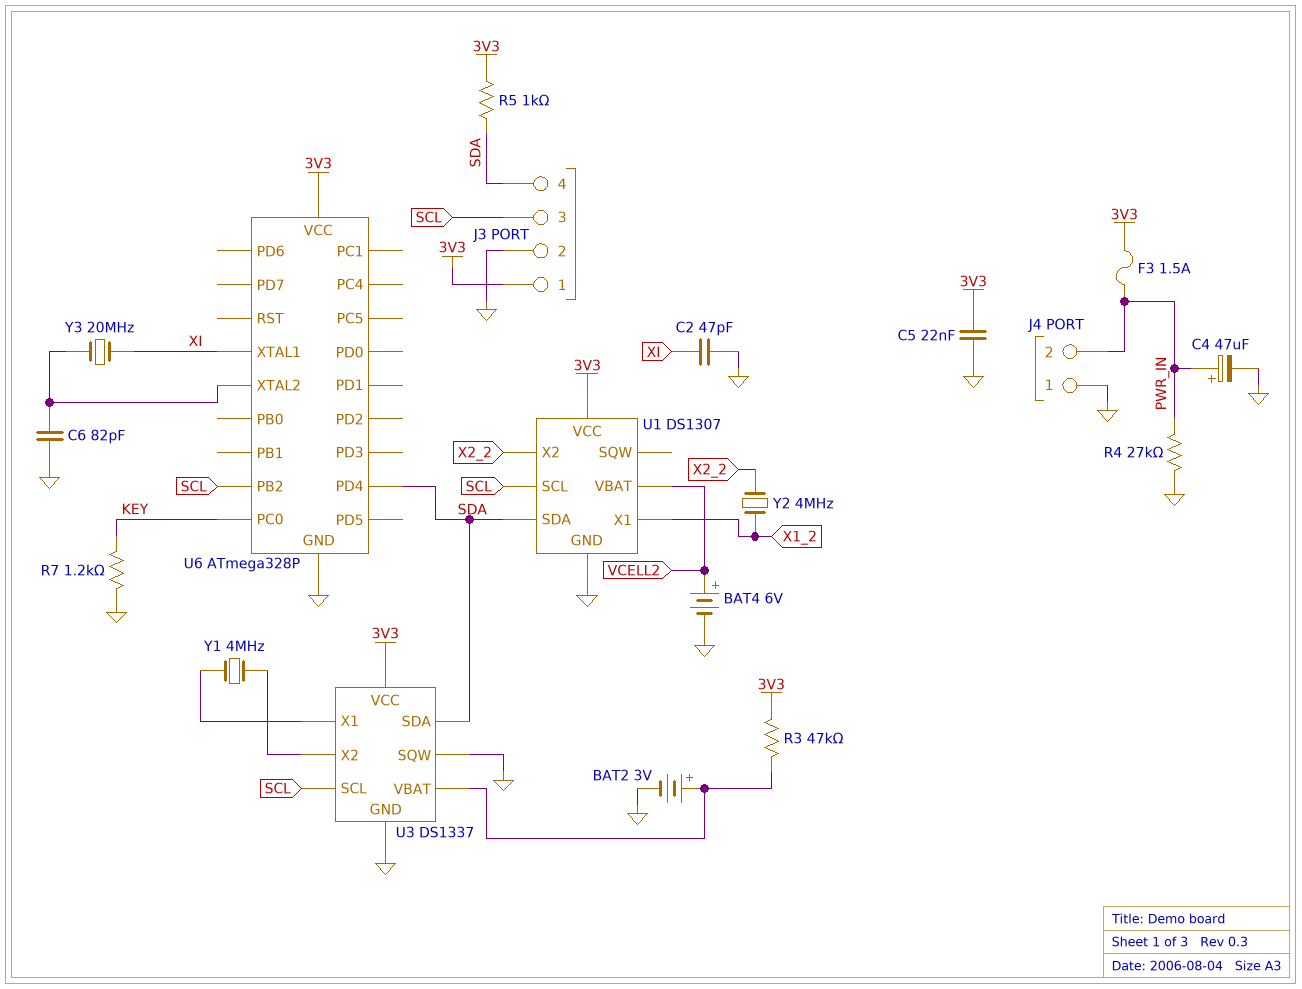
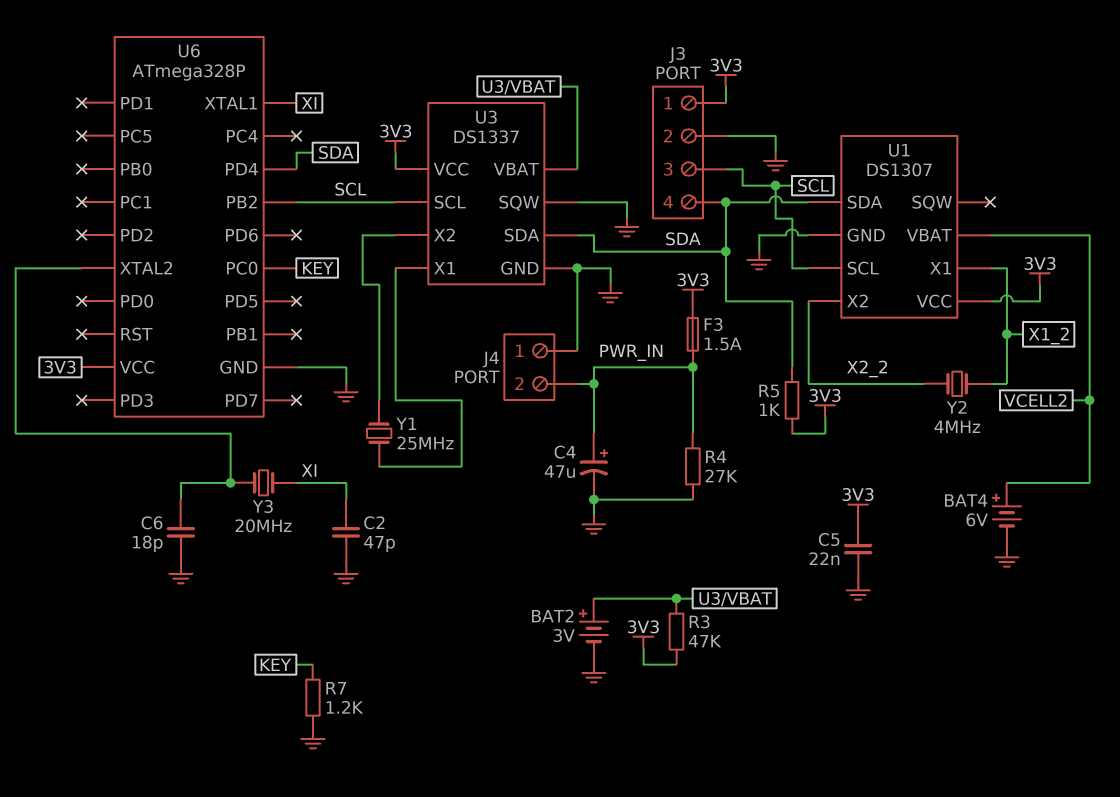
C6: 82pF (GND, U6/XTAL2) -> 18pF (GND, U6/XTAL2)
Y1: 4MHz (U3/X1, U3/X2) -> 25MHz (U3/X1, U3/X2)

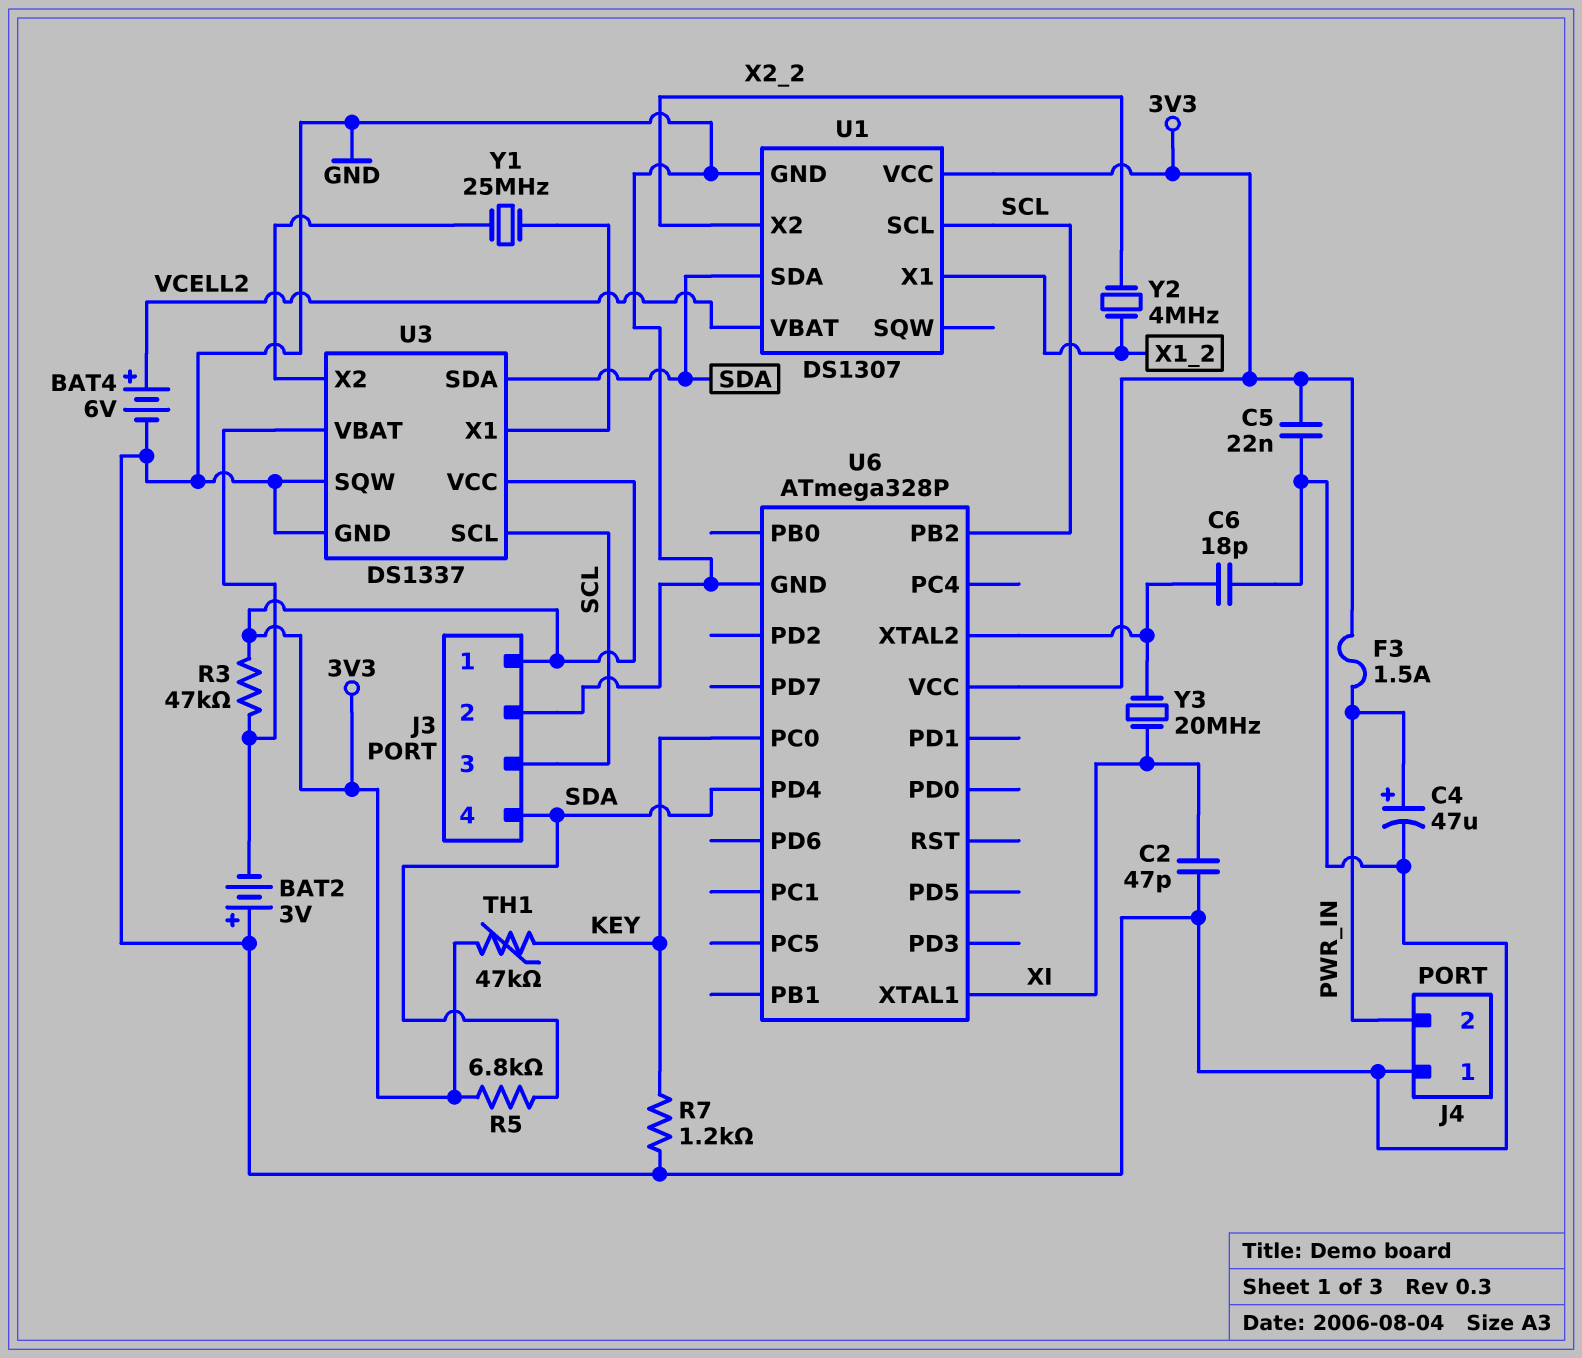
BAT2: 3V (plus U3/VBAT, minus GND) -> 3V (plus GND, minus U3/VBAT)
R4: 27k (GND, PWR_IN) -> none
R5: 1k (3V3, SDA) -> 6.8k (3V3, SDA)
TH1: none -> 47k (3V3, KEY)

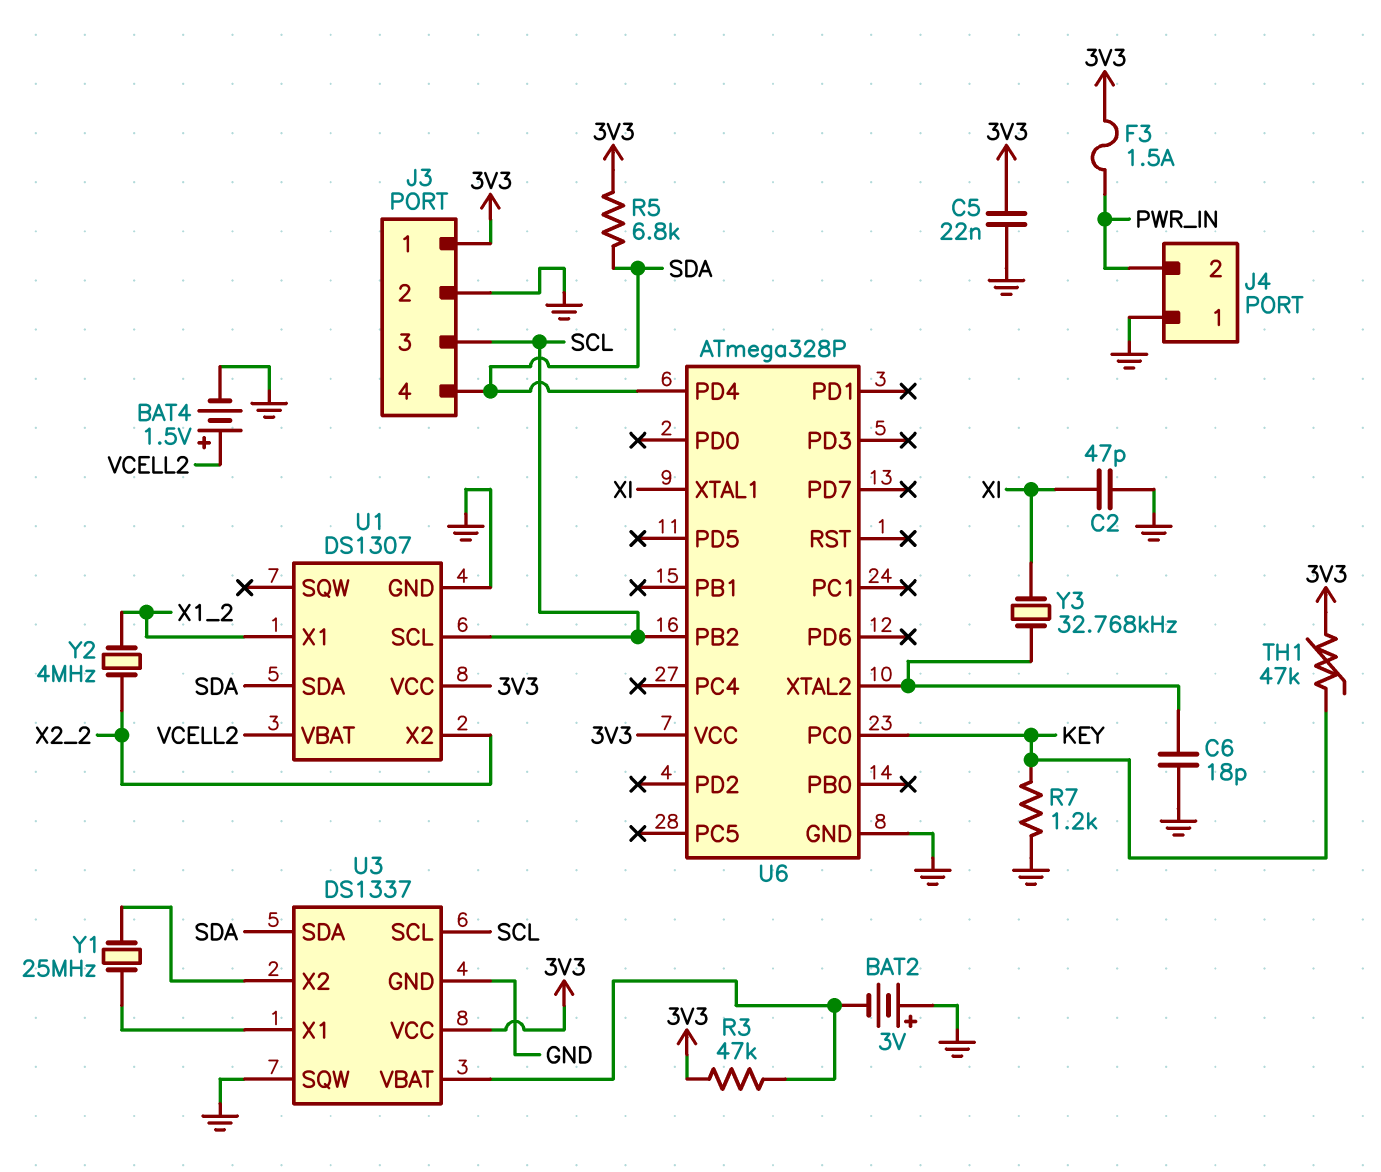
BAT4: 6V (plus VCELL2, minus GND) -> 1.5V (plus VCELL2, minus GND)
C4: 47uF (plus PWR_IN, minus GND) -> none
Y3: 20MHz (U6/XTAL2, XI) -> 32.768kHz (U6/XTAL2, XI)

